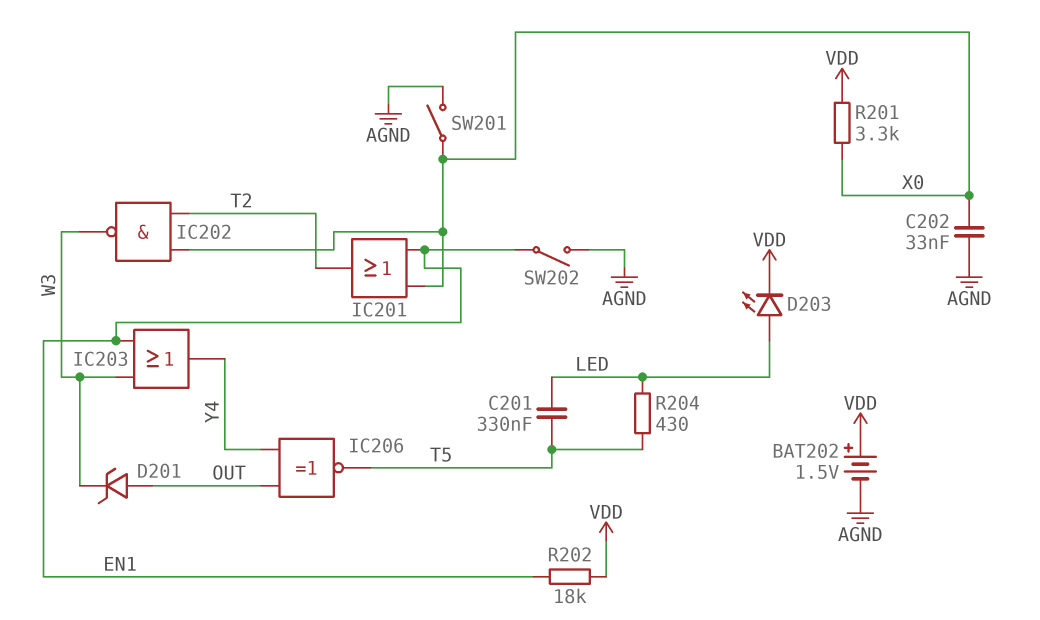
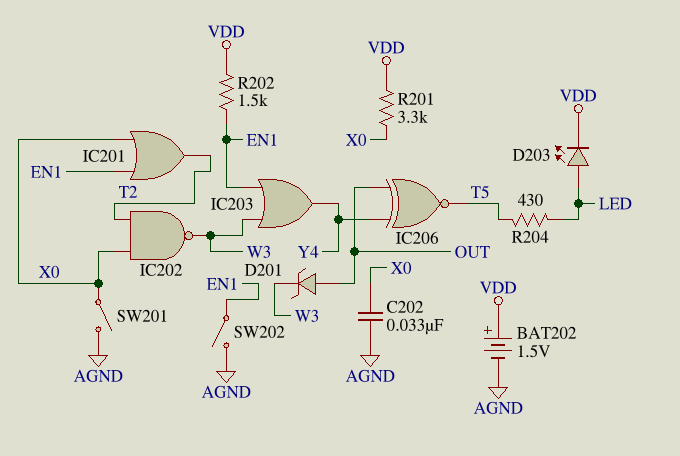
C201: 330nF (LED, T5) -> none
R202: 18k (EN1, VDD) -> 1.5k (EN1, VDD)

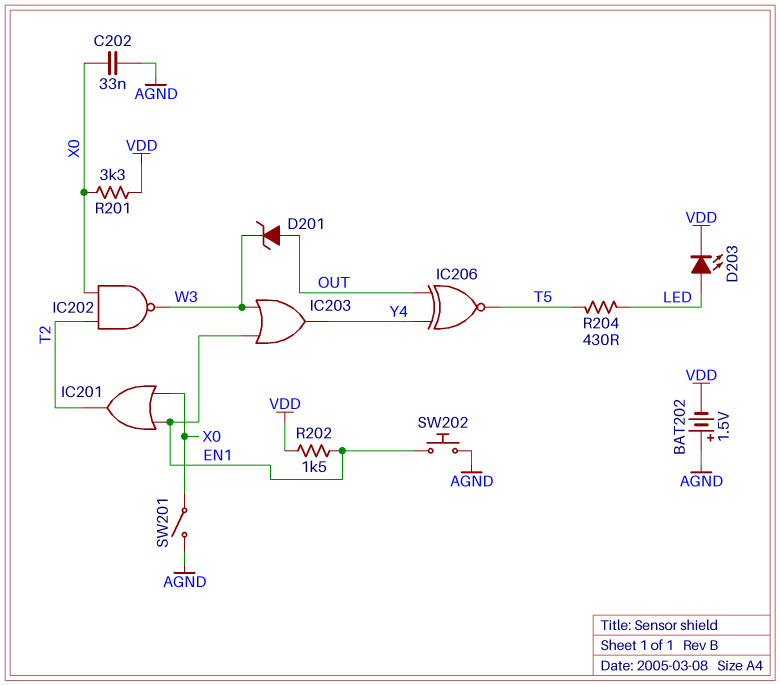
BAT202: 1.5V (plus VDD, minus AGND) -> 1.5V (plus AGND, minus VDD)
SW202: switch (AGND, EN1) -> button (AGND, EN1)

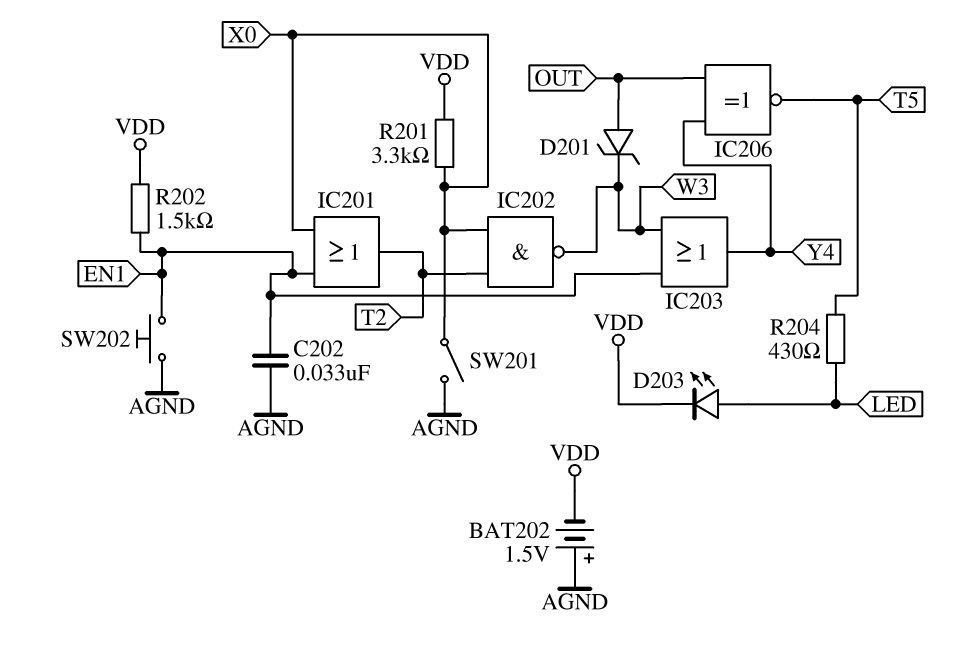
C202: 33nF (AGND, X0) -> 33nF (AGND, EN1)

